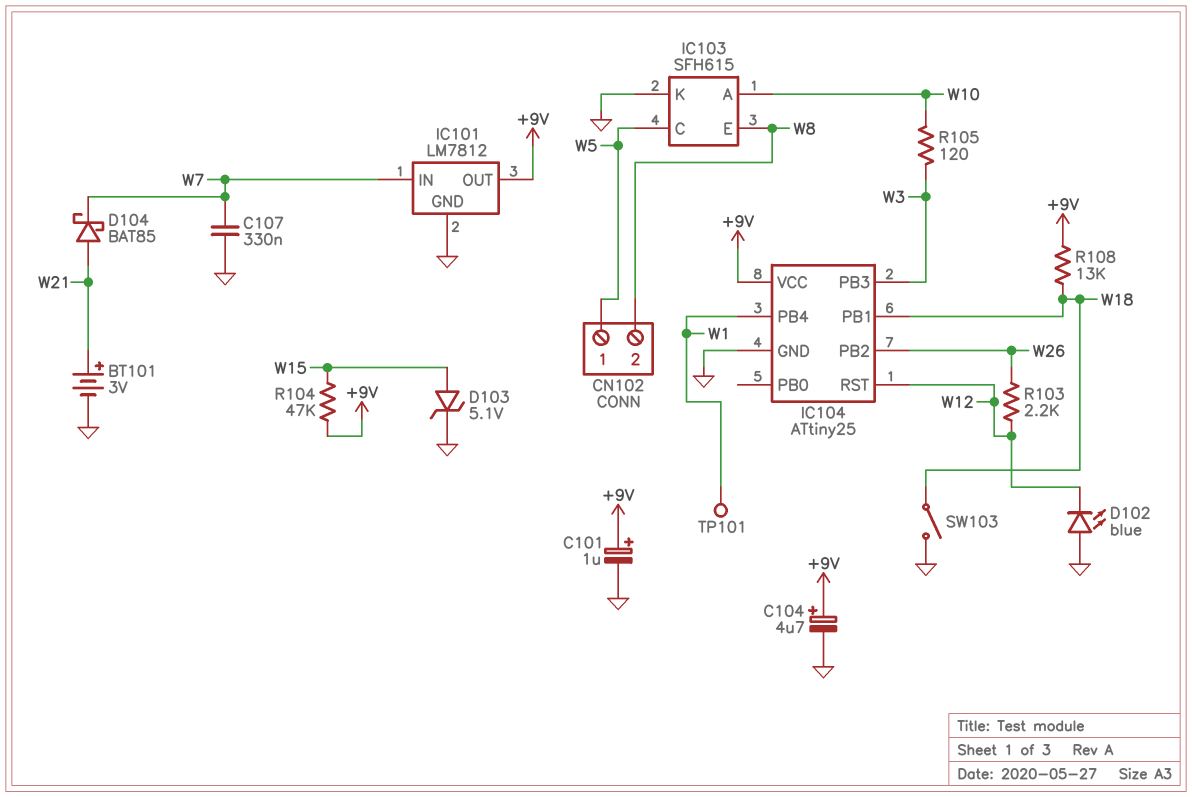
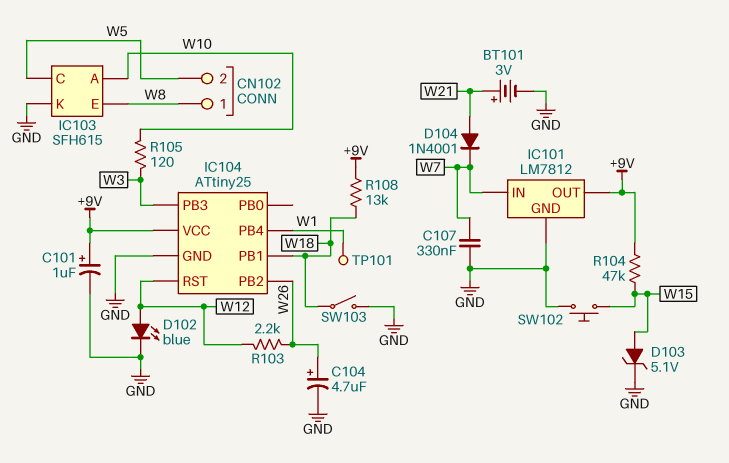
C104: 4.7uF (plus +9V, minus GND) -> 4.7uF (plus W26, minus GND)
CN102 pin 1: W5 -> W8
CN102 pin 2: W8 -> W5
D102: LED blue (A GND, K W12) -> LED blue (A W12, K GND)
D104: schottky BAT85 (A W21, K W7) -> diode 1N4001 (A W21, K W7)
SW102: none -> button (GND, W15)

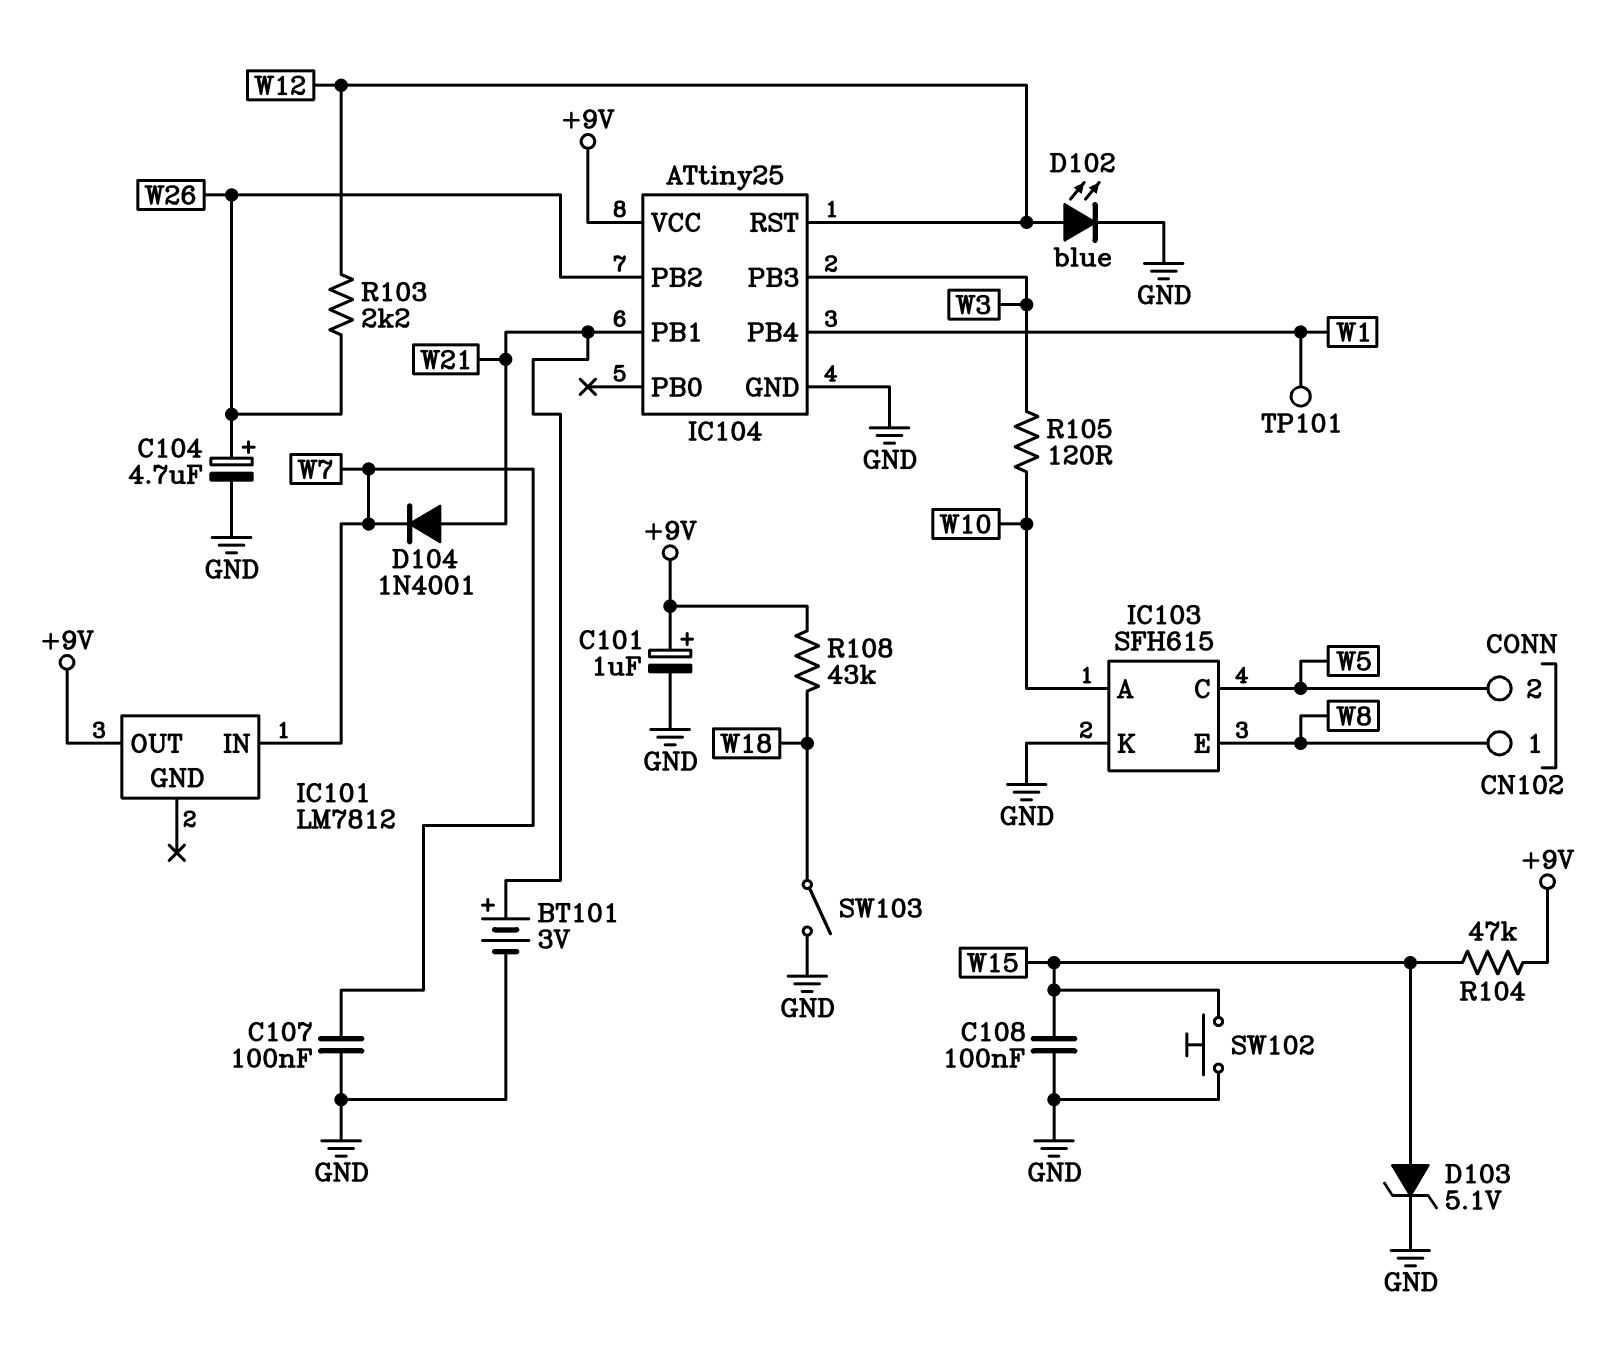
C107: 330nF (GND, W7) -> 100nF (GND, W7)
C108: none -> 100nF (GND, W15)
IC101 pin GND: GND -> none
IC104 pin PB1: W18 -> W21
R108: 13k (+9V, W18) -> 43k (+9V, W18)

